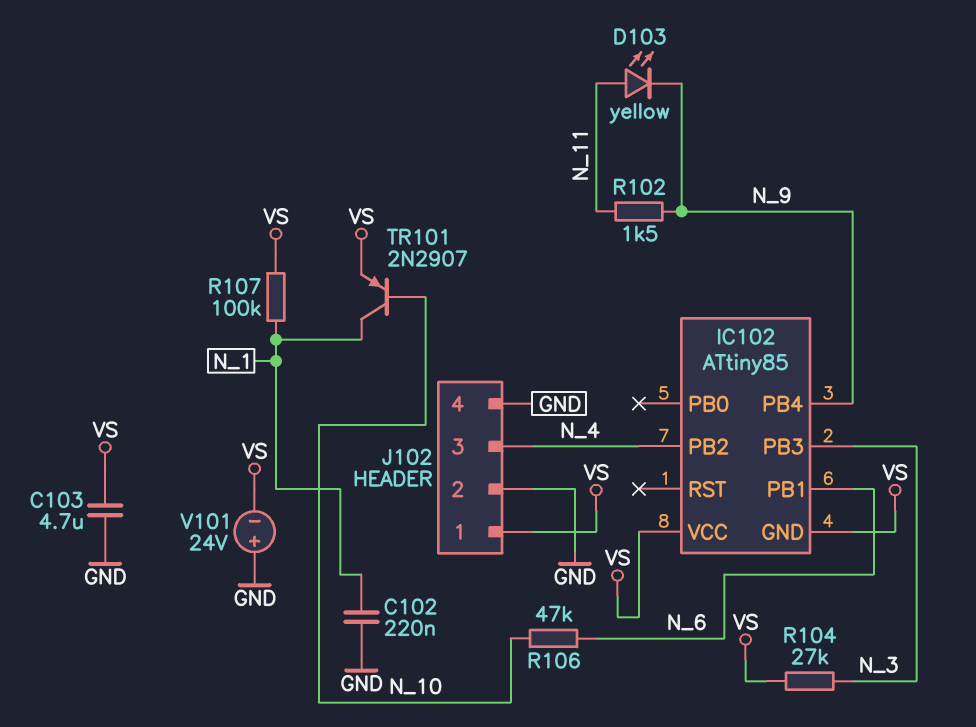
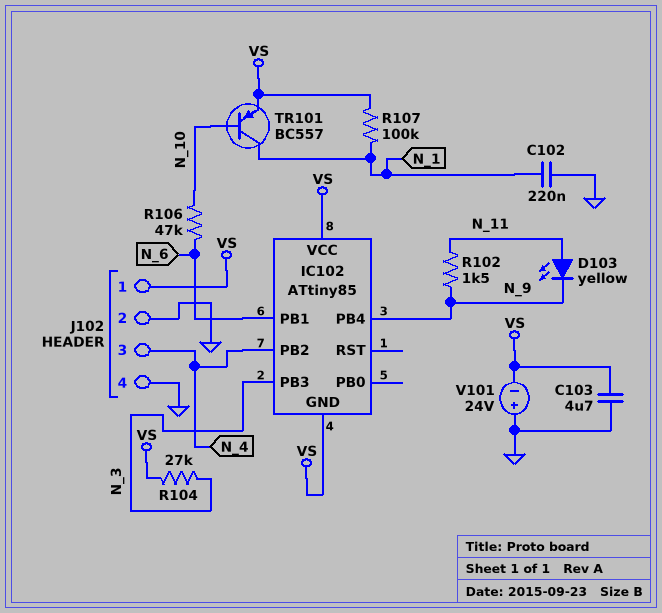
TR101: PNP 2N2907 (B N_10, C N_1, E VS) -> PNP BC557 (B N_10, C N_1, E VS)

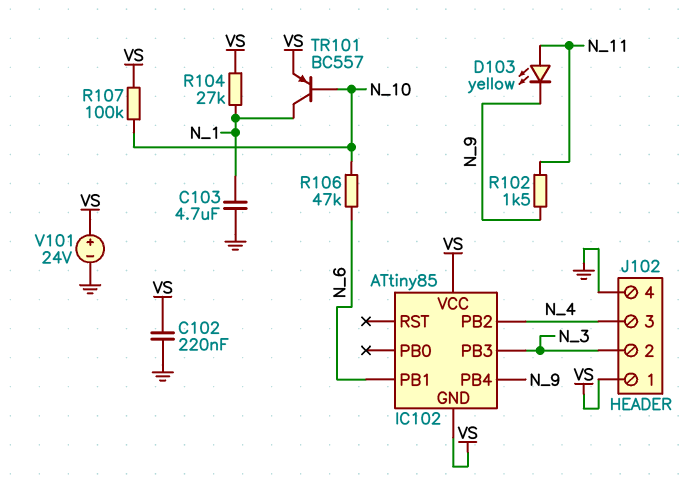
C102: 220nF (GND, N_1) -> 220nF (GND, VS)
C103: 4.7uF (GND, VS) -> 4.7uF (GND, N_1)
J102 pin 2: GND -> N_3
R104: 27k (N_3, VS) -> 27k (N_1, VS)
R107: 100k (N_1, VS) -> 100k (N_10, VS)
V101: 24V (plus GND, minus VS) -> 24V (plus VS, minus GND)

